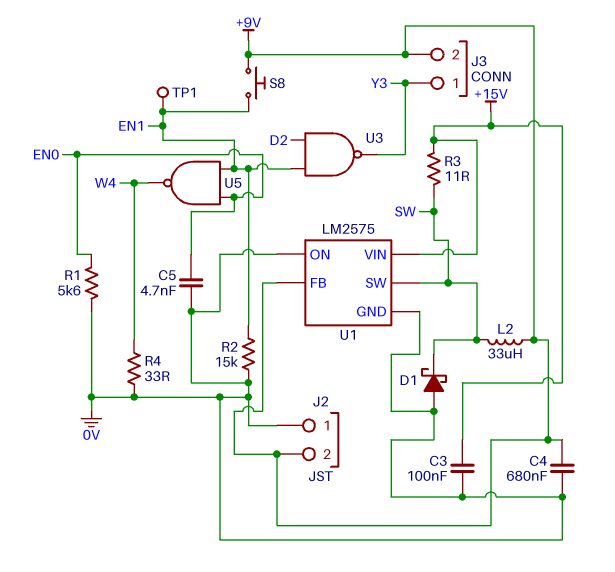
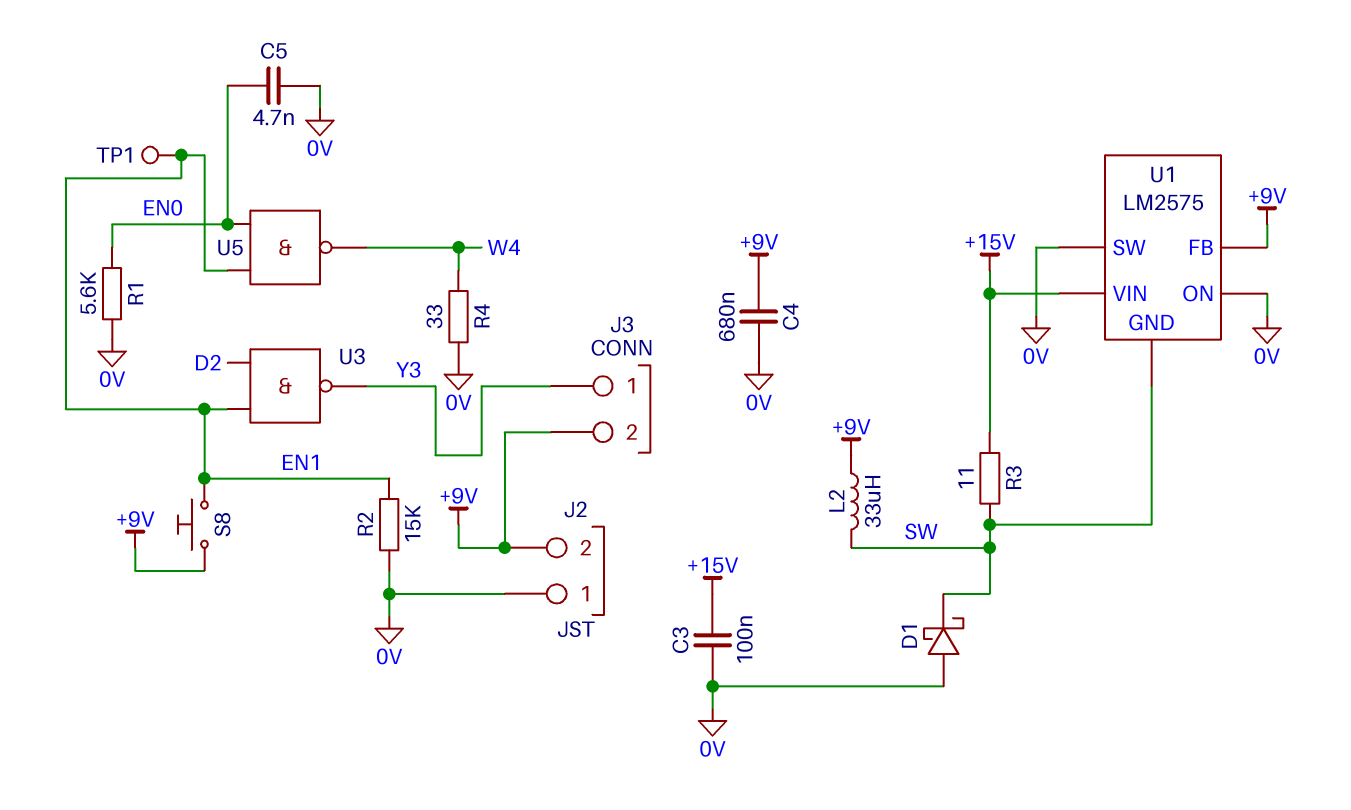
U1 pin GND: 0V -> SW
U1 pin SW: SW -> 0V

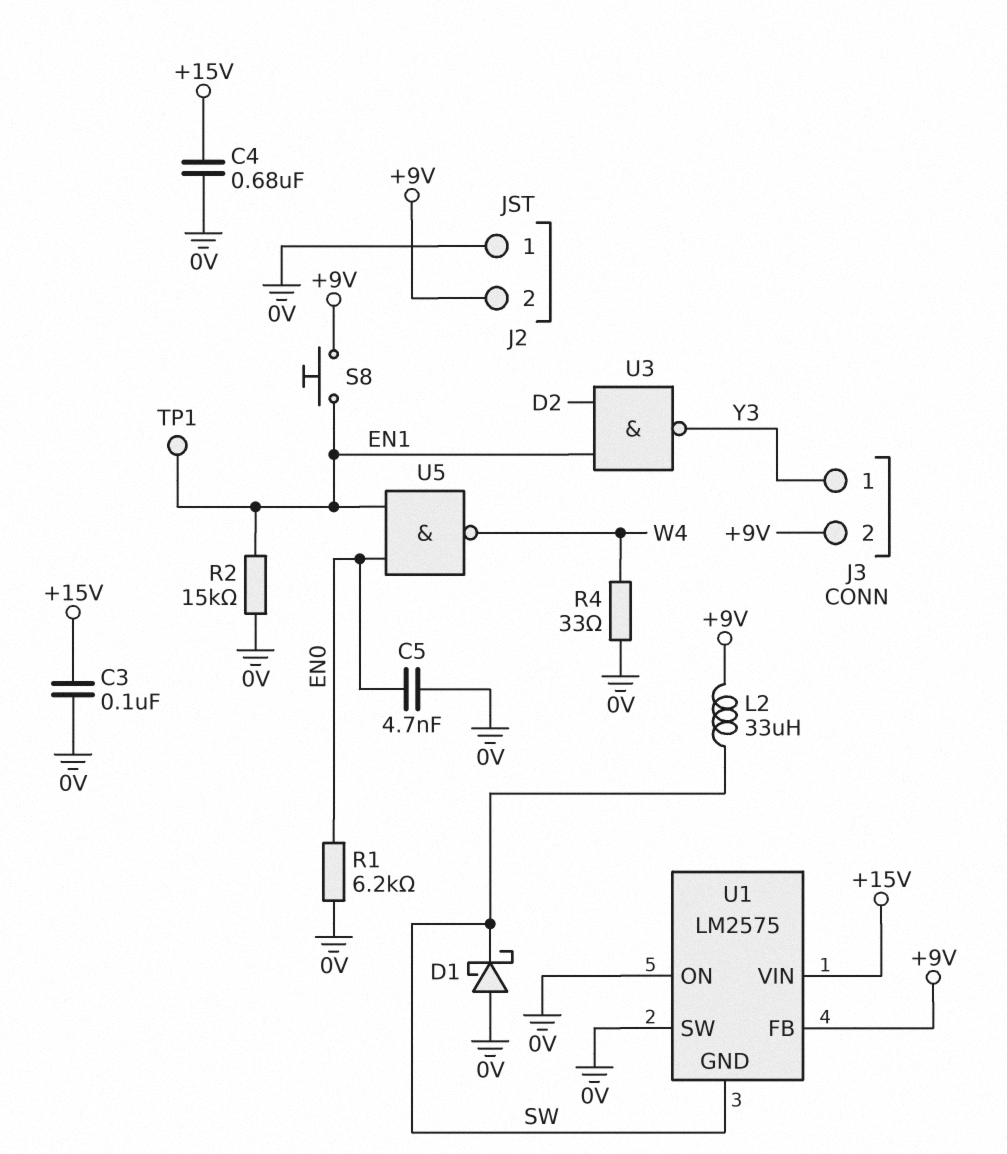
C4: 680nF (+9V, 0V) -> 680nF (+15V, 0V)
R1: 5.6k (0V, EN0) -> 6.2k (0V, EN0)
R3: 11 (+15V, SW) -> none

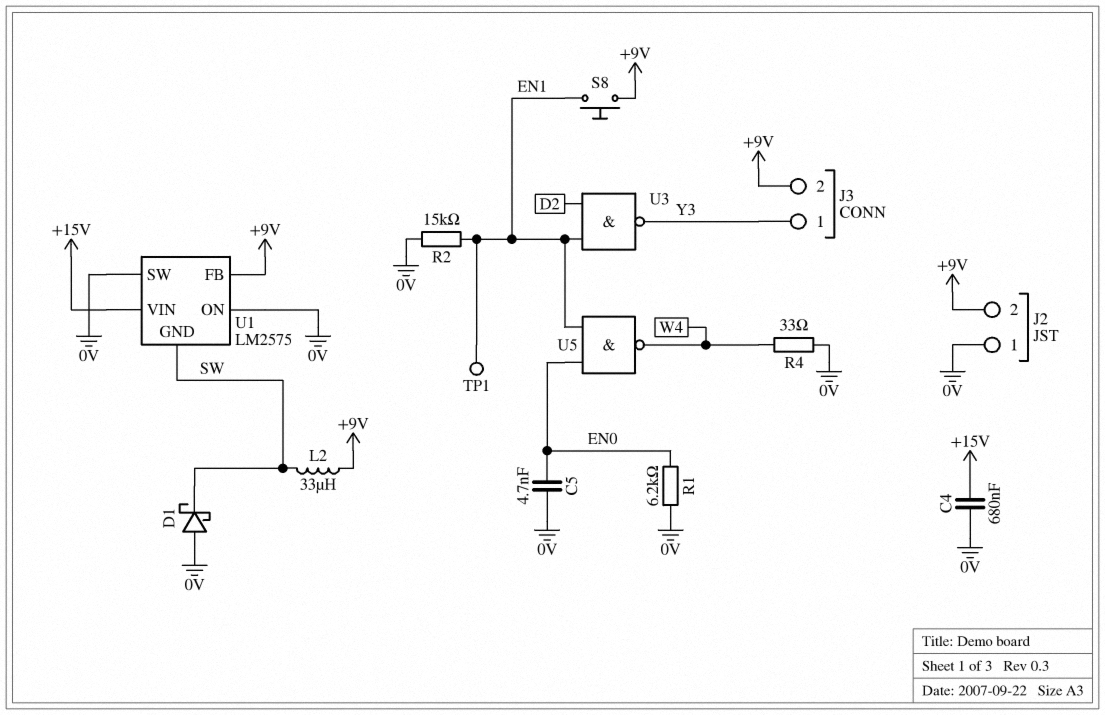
C3: 100nF (+15V, 0V) -> none

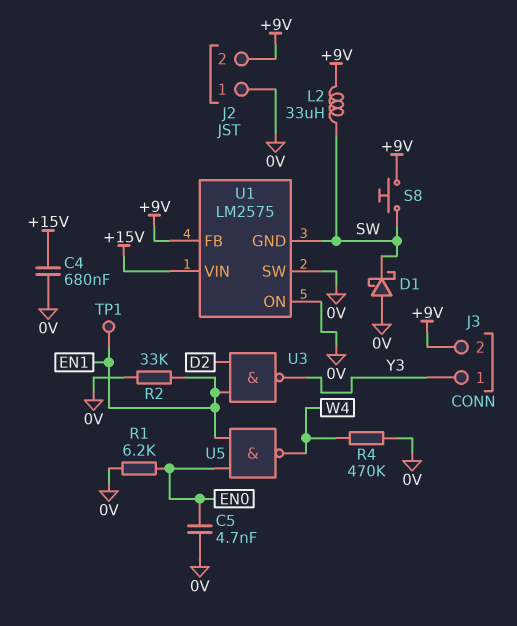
R2: 15k (0V, EN1) -> 33k (0V, EN1)
R4: 33 (0V, W4) -> 470k (0V, W4)
S8: button (+9V, EN1) -> button (+9V, SW)

